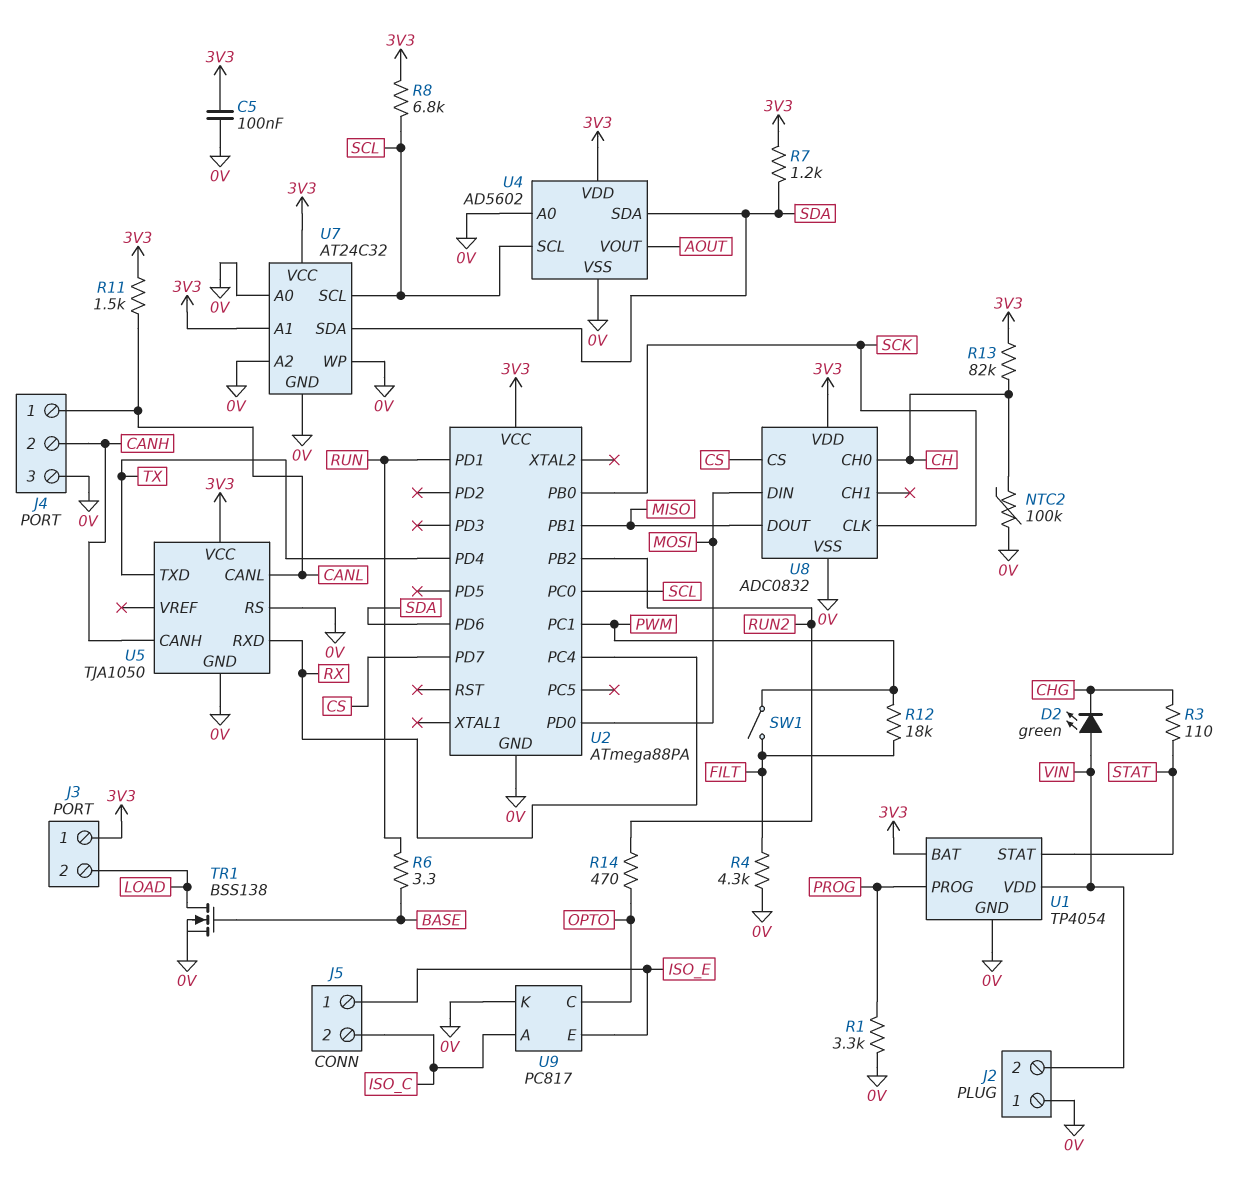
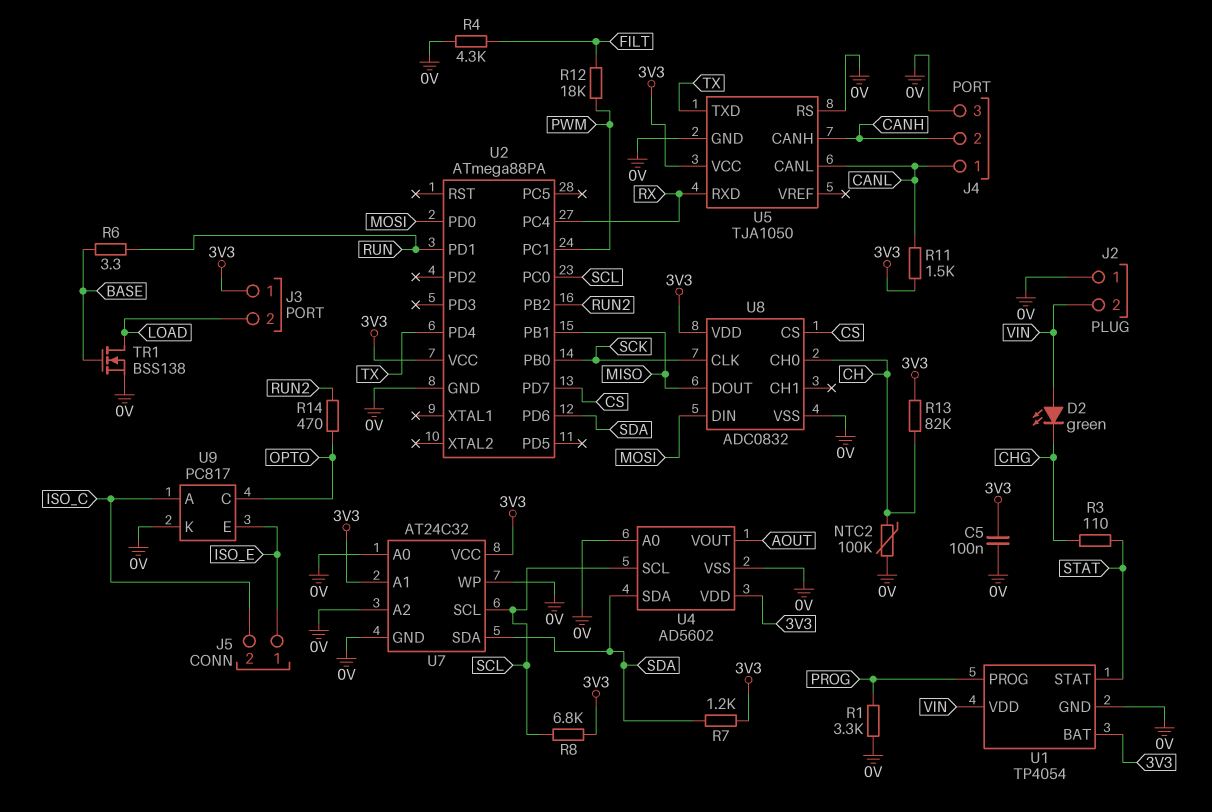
SW1: switch (FILT, PWM) -> none

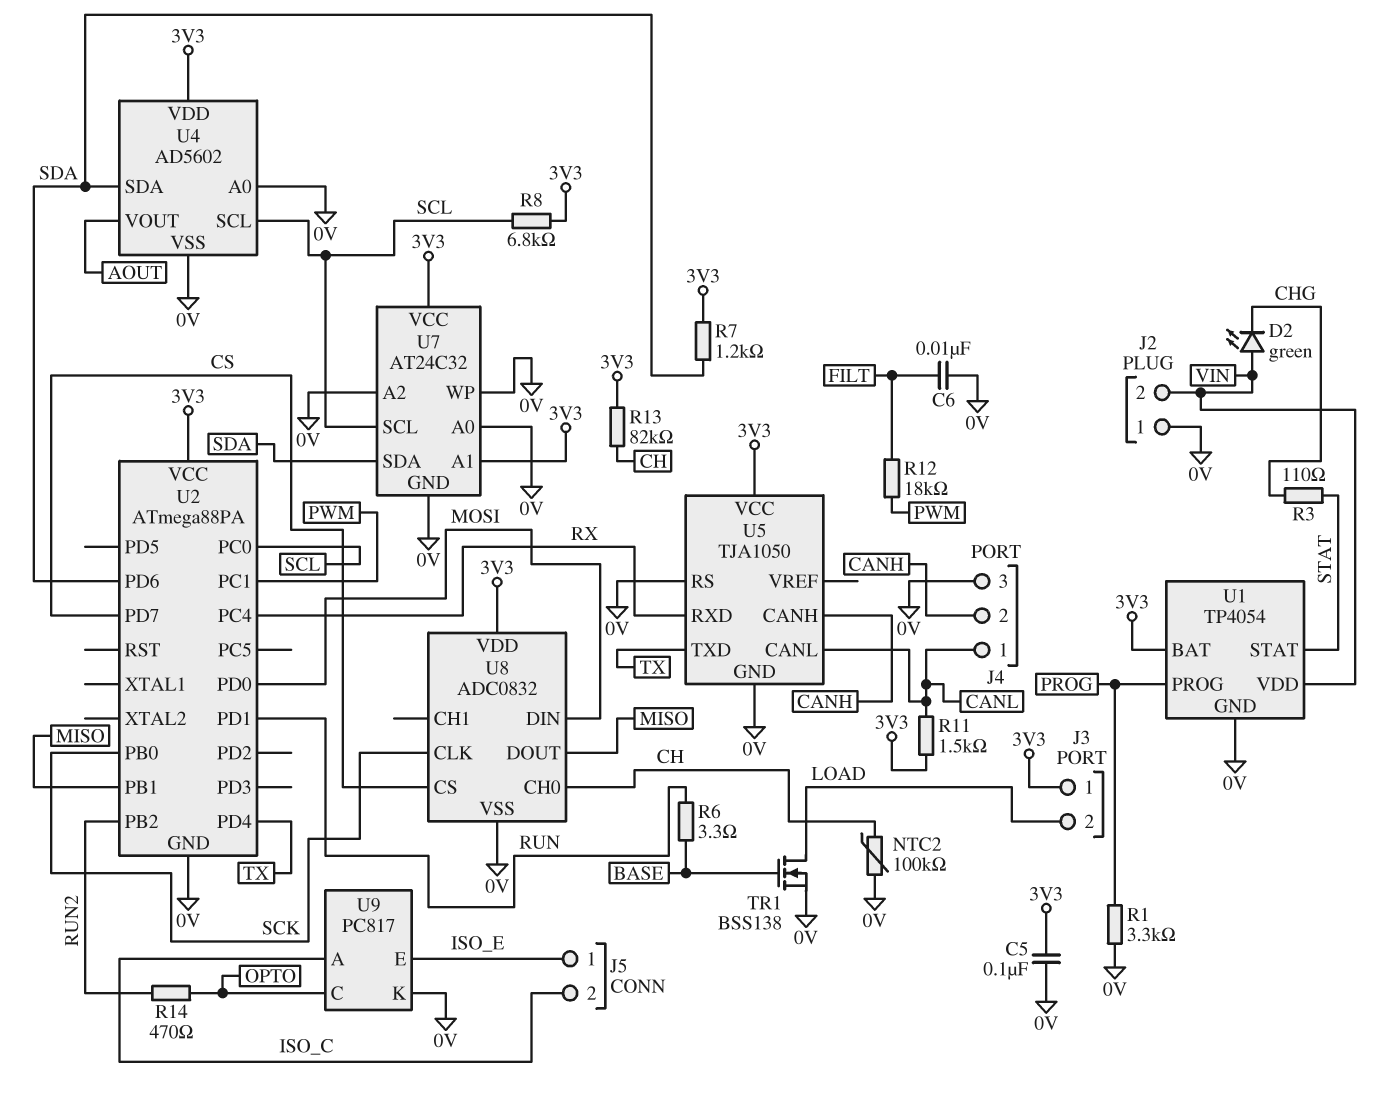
C6: none -> 10nF (0V, FILT)
R4: 4.3k (0V, FILT) -> none

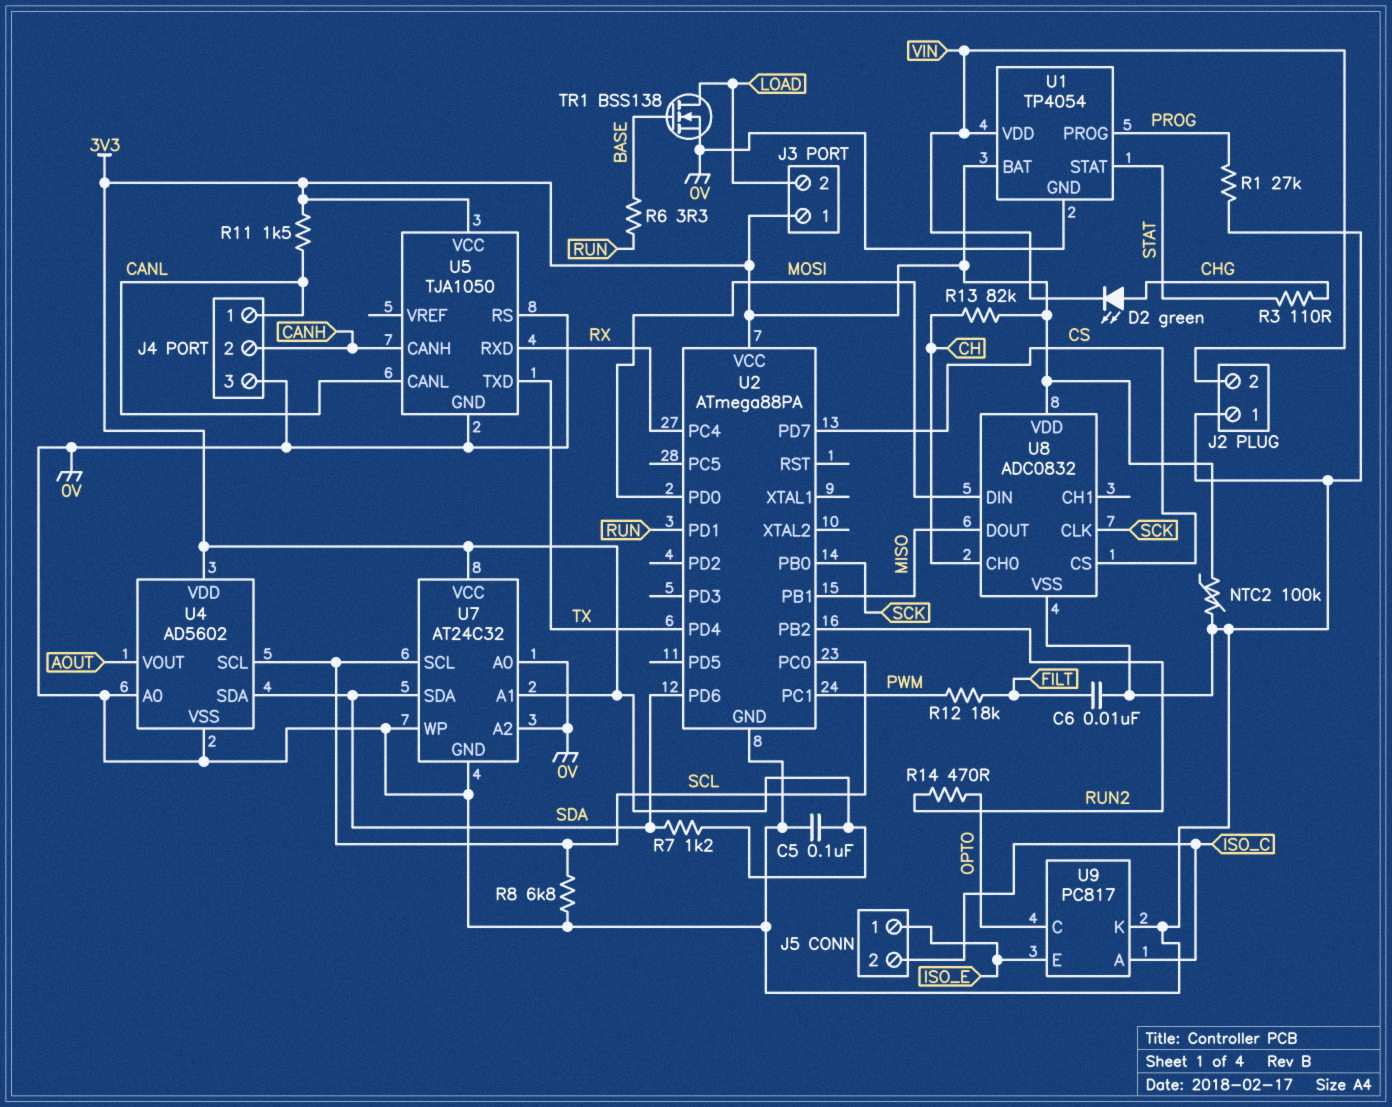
D2: LED green (A VIN, K CHG) -> LED green (A CHG, K VIN)
NTC2: 100k (0V, CH) -> 100k (0V, 3V3)
R1: 3.3k (0V, PROG) -> 27k (0V, PROG)
R8: 6.8k (3V3, SCL) -> 6.8k (0V, SCL)

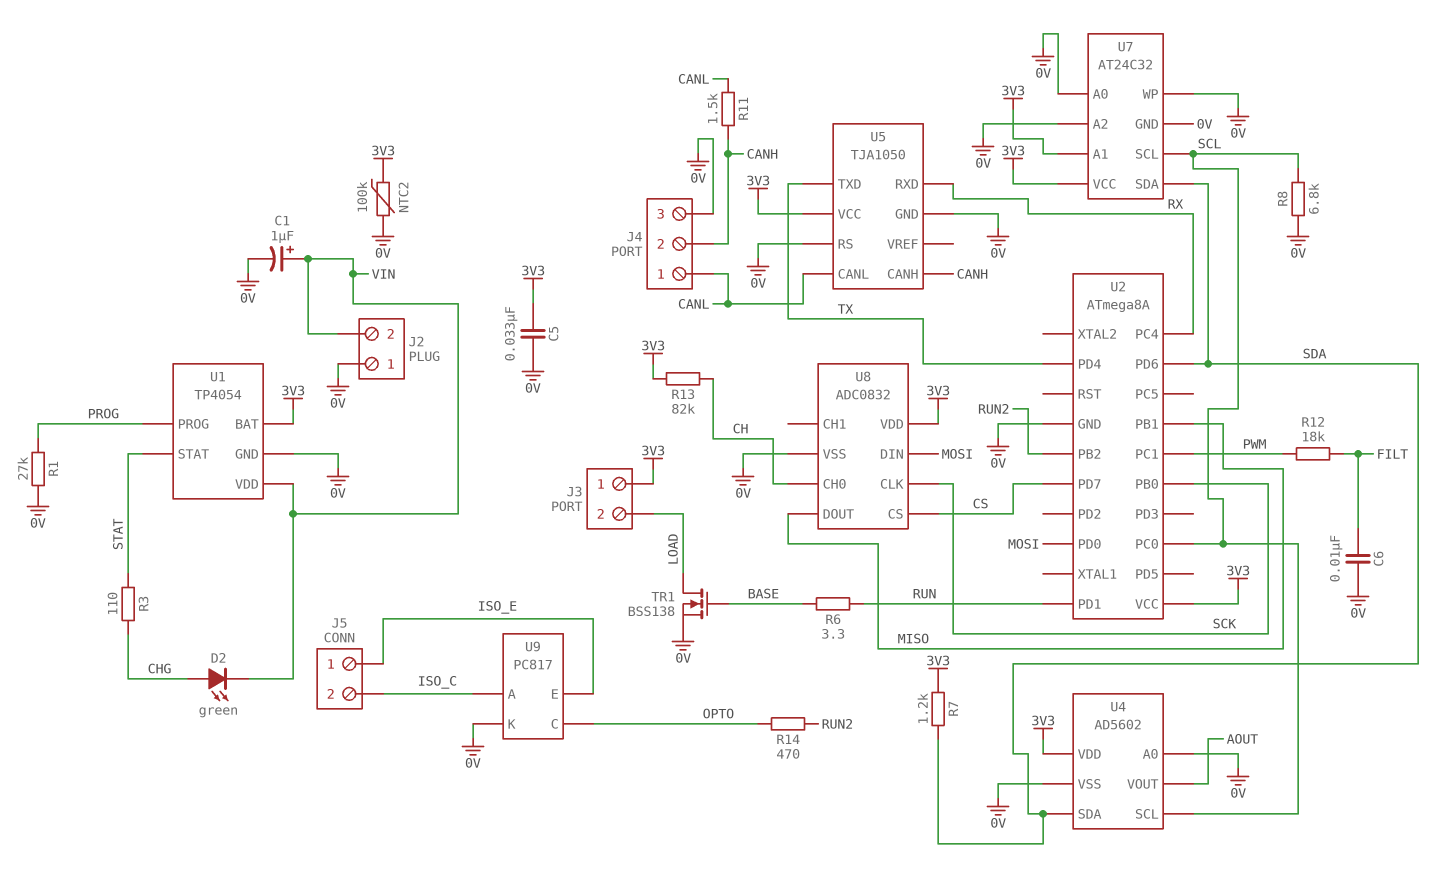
C1: none -> 1uF (plus VIN, minus 0V)
C5: 100nF (0V, 3V3) -> 33nF (0V, 3V3)
R11: 1.5k (3V3, CANL) -> 1.5k (CANH, CANL)
U2: ATmega88PA -> ATmega8A

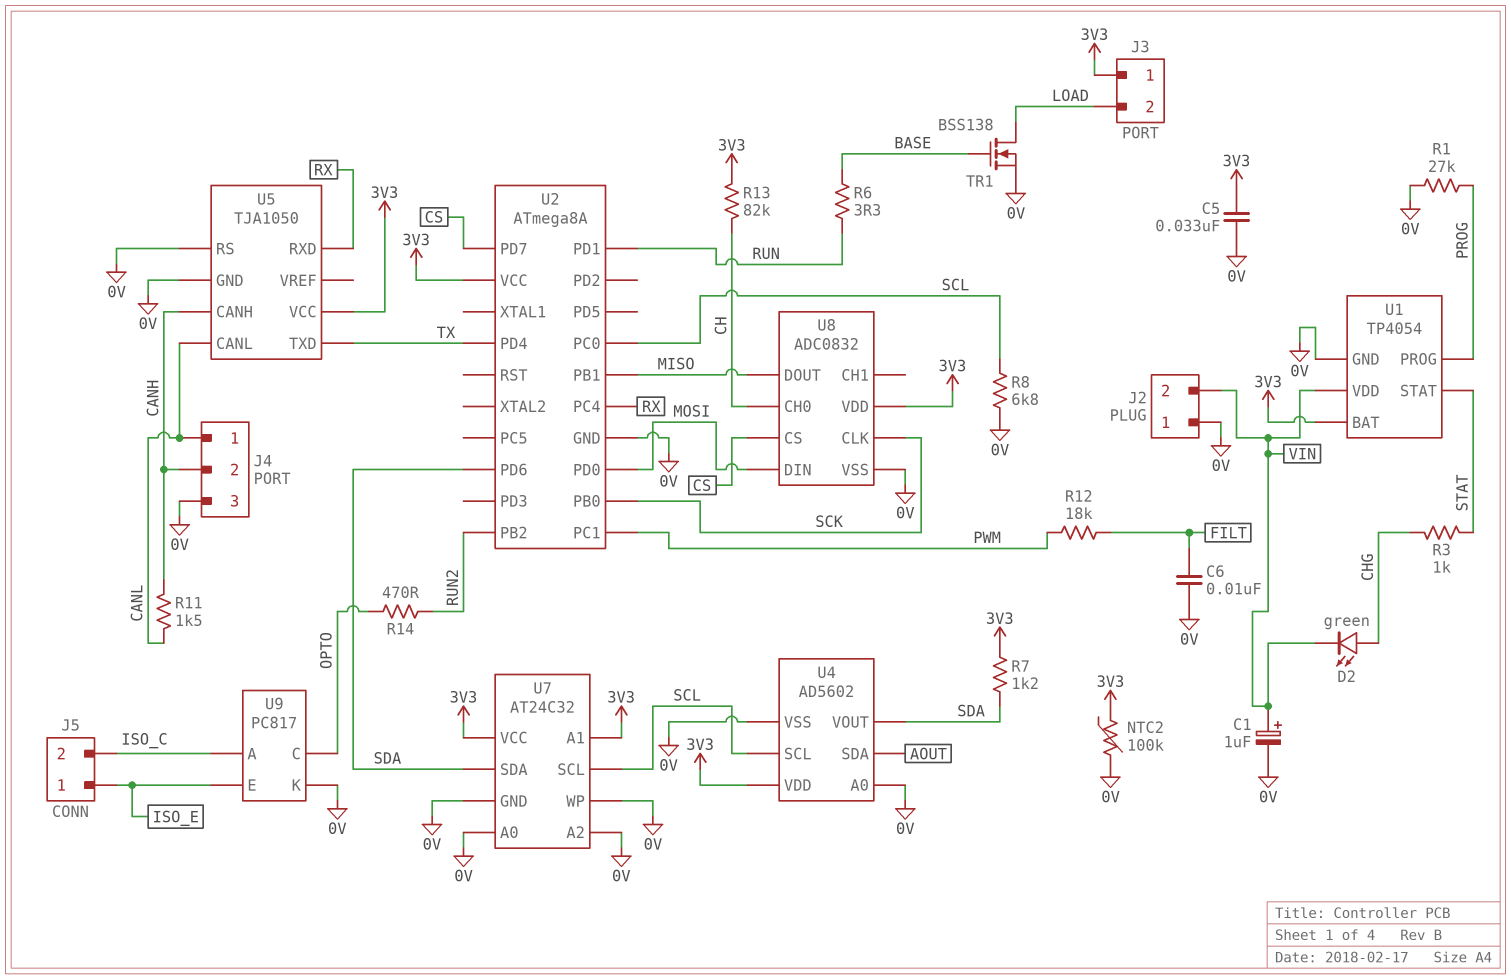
R3: 110 (CHG, STAT) -> 1k (CHG, STAT)
U4 pin SDA: SDA -> AOUT
U4 pin VOUT: AOUT -> SDA

